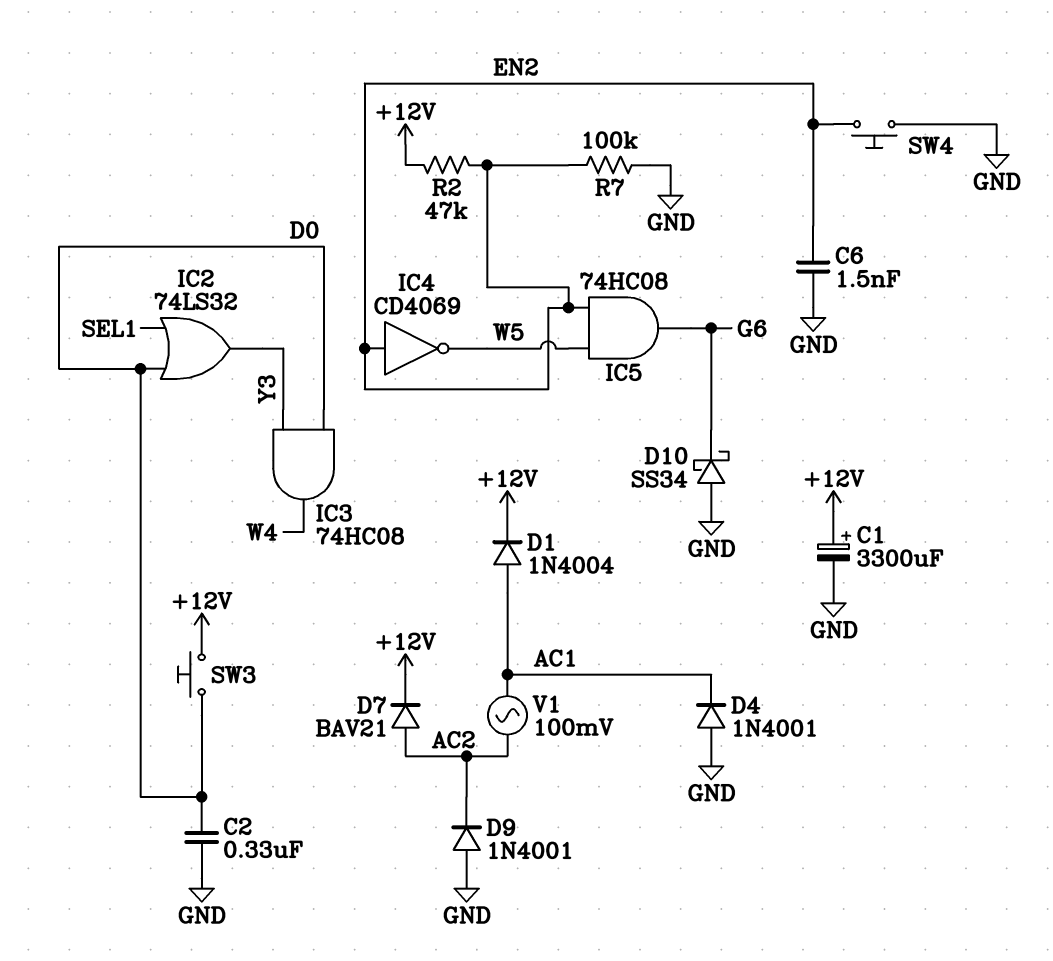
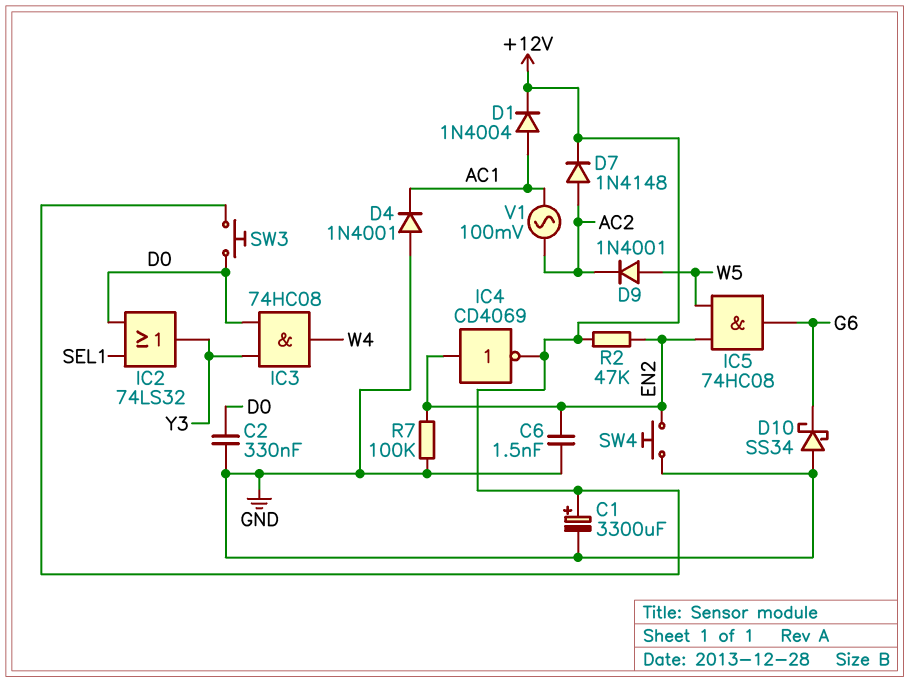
D7: diode BAV21 (A AC2, K +12V) -> diode 1N4148 (A AC2, K +12V)
D9: diode 1N4001 (A GND, K AC2) -> diode 1N4001 (A W5, K AC2)
IC4: NOT CD4069 (in EN2, out W5) -> NOT CD4069 (in EN2, out +12V)

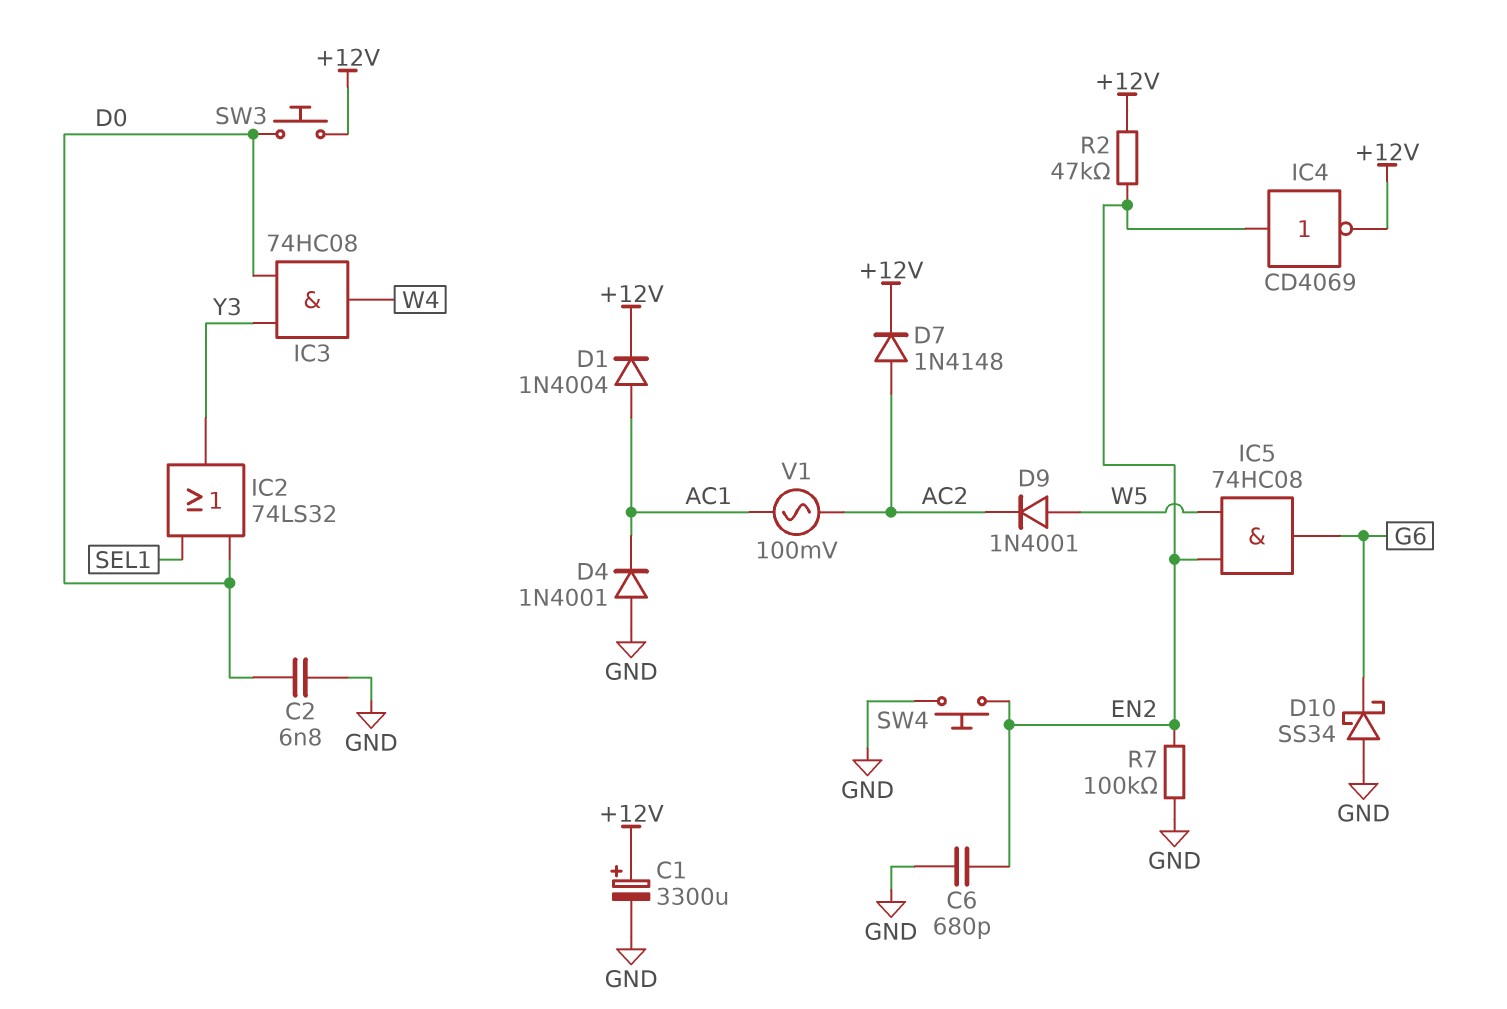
C2: 330nF (D0, GND) -> 6.8nF (D0, GND)
C6: 1.5nF (EN2, GND) -> 680pF (EN2, GND)

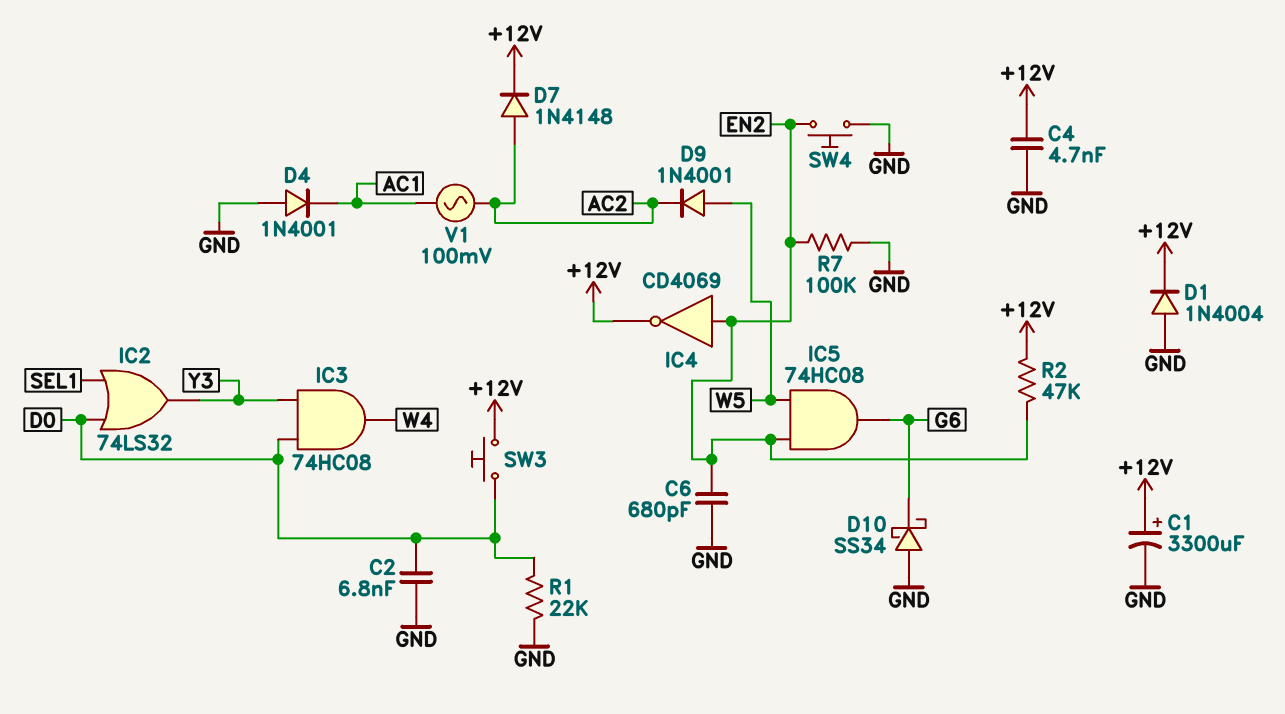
C4: none -> 4.7nF (+12V, GND)
D1: diode 1N4004 (A AC1, K +12V) -> diode 1N4004 (A GND, K +12V)
R1: none -> 22k (D0, GND)

